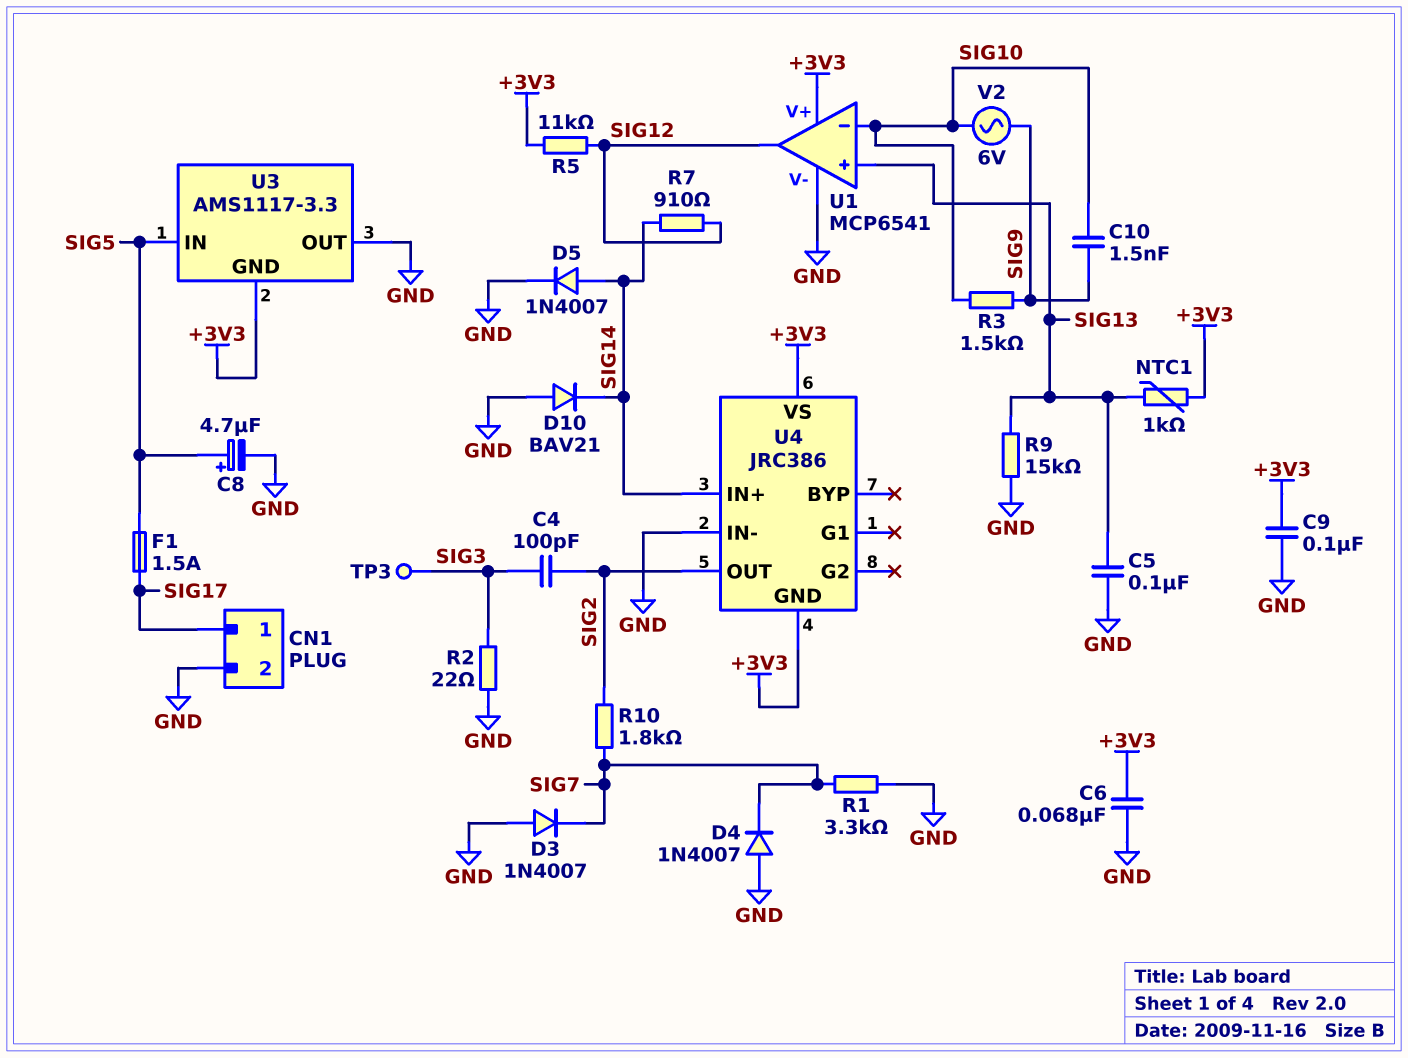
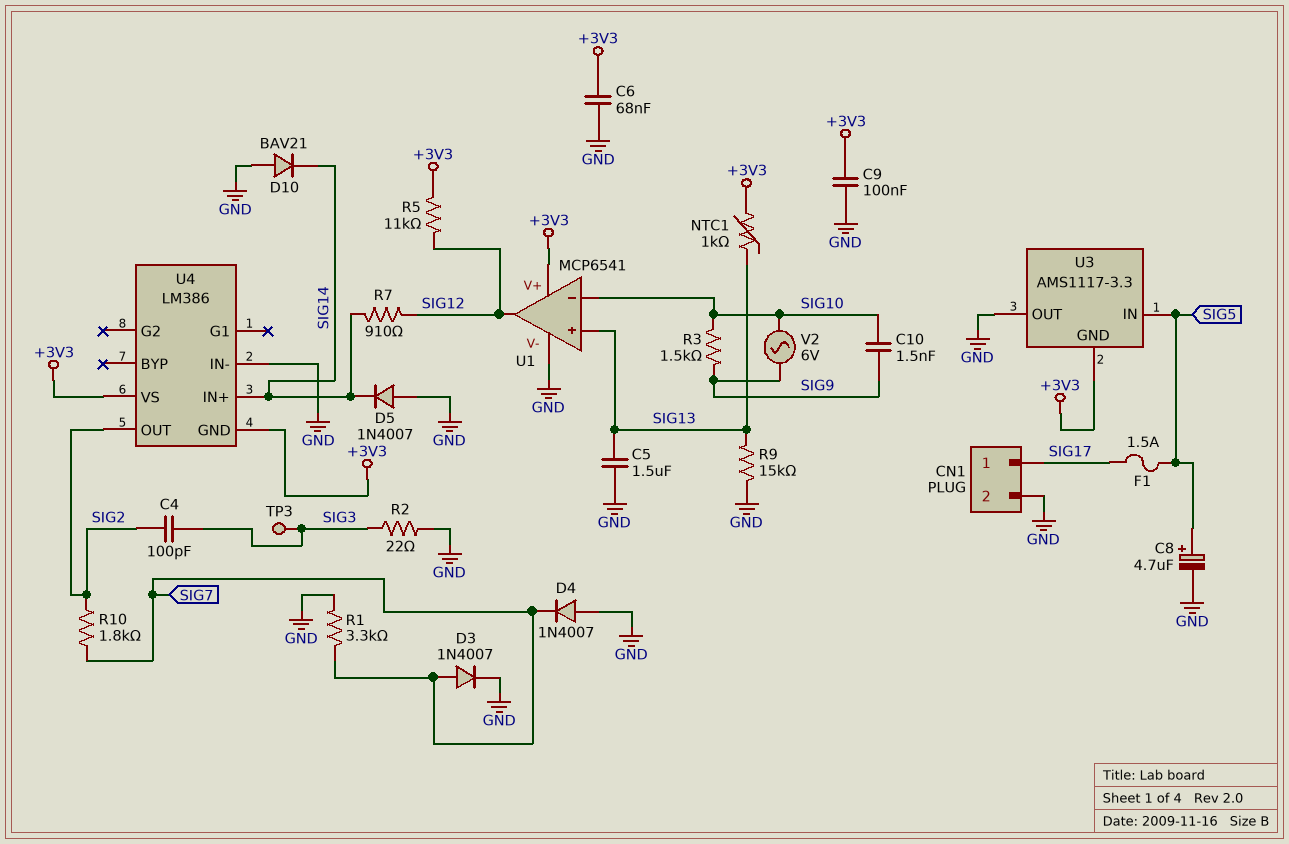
C5: 100nF (GND, SIG13) -> 1.5uF (GND, SIG13)
D3: diode 1N4007 (A GND, K SIG7) -> diode 1N4007 (A SIG7, K GND)
D5: diode 1N4007 (A SIG14, K GND) -> diode 1N4007 (A GND, K SIG14)
U4: JRC386 -> LM386

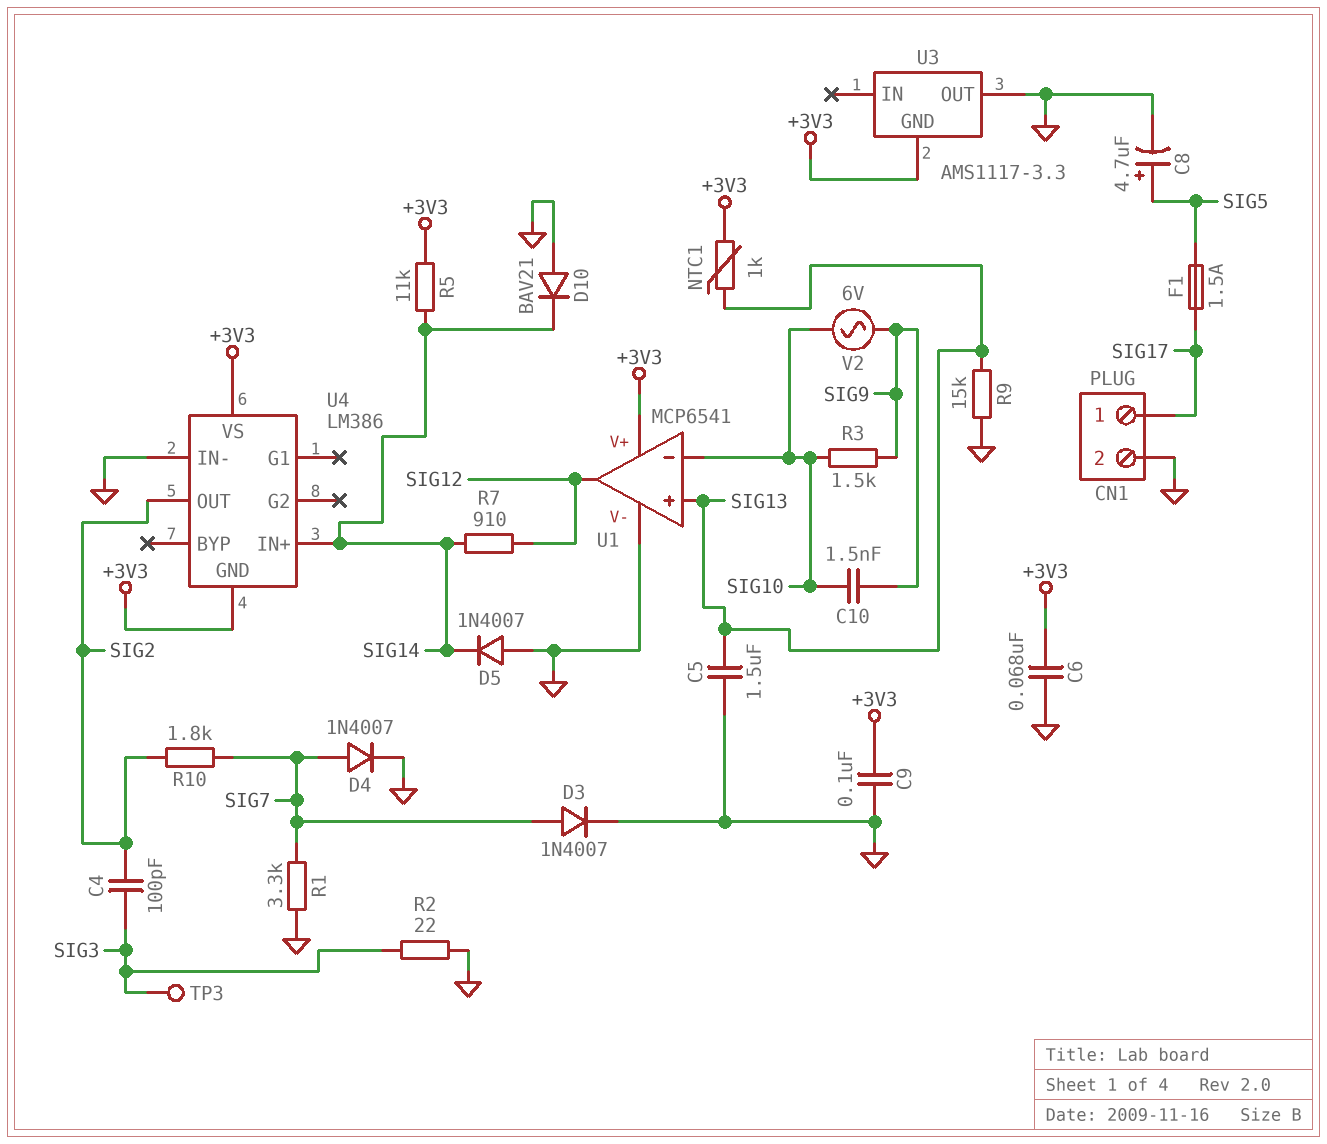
D4: diode 1N4007 (A GND, K SIG7) -> diode 1N4007 (A SIG7, K GND)
R5: 11k (+3V3, SIG12) -> 11k (+3V3, SIG14)
U3 pin IN: SIG5 -> none

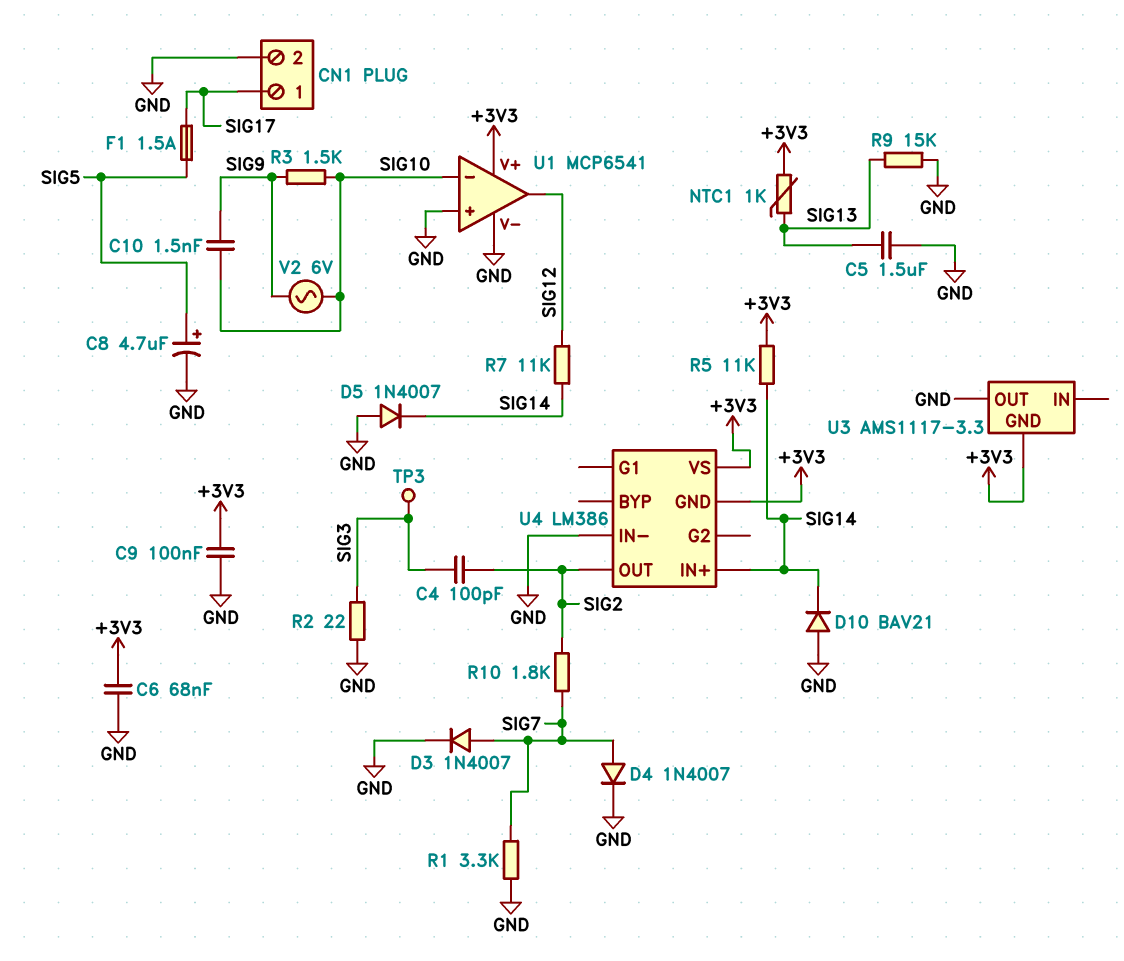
R7: 910 (SIG12, SIG14) -> 11k (SIG12, SIG14)
U1 pin in+: SIG13 -> GND

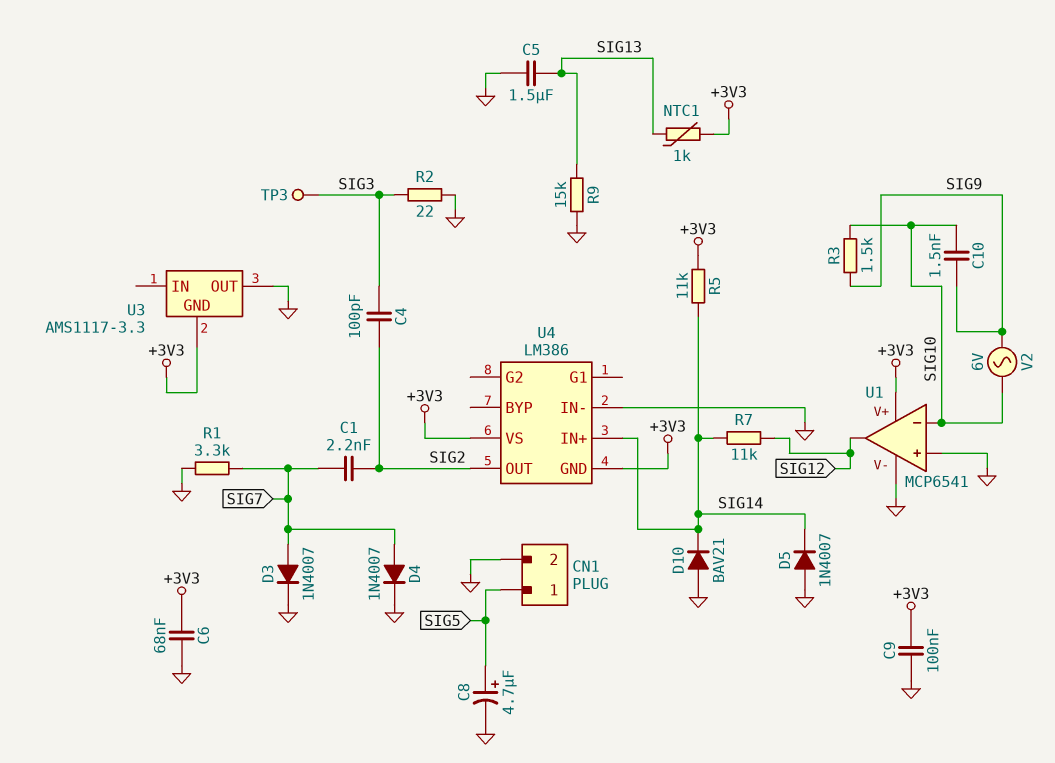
C1: none -> 2.2nF (SIG2, SIG7)
CN1 pin 1: SIG17 -> SIG5
F1: 1.5A (SIG5, SIG17) -> none
R10: 1.8k (SIG2, SIG7) -> none

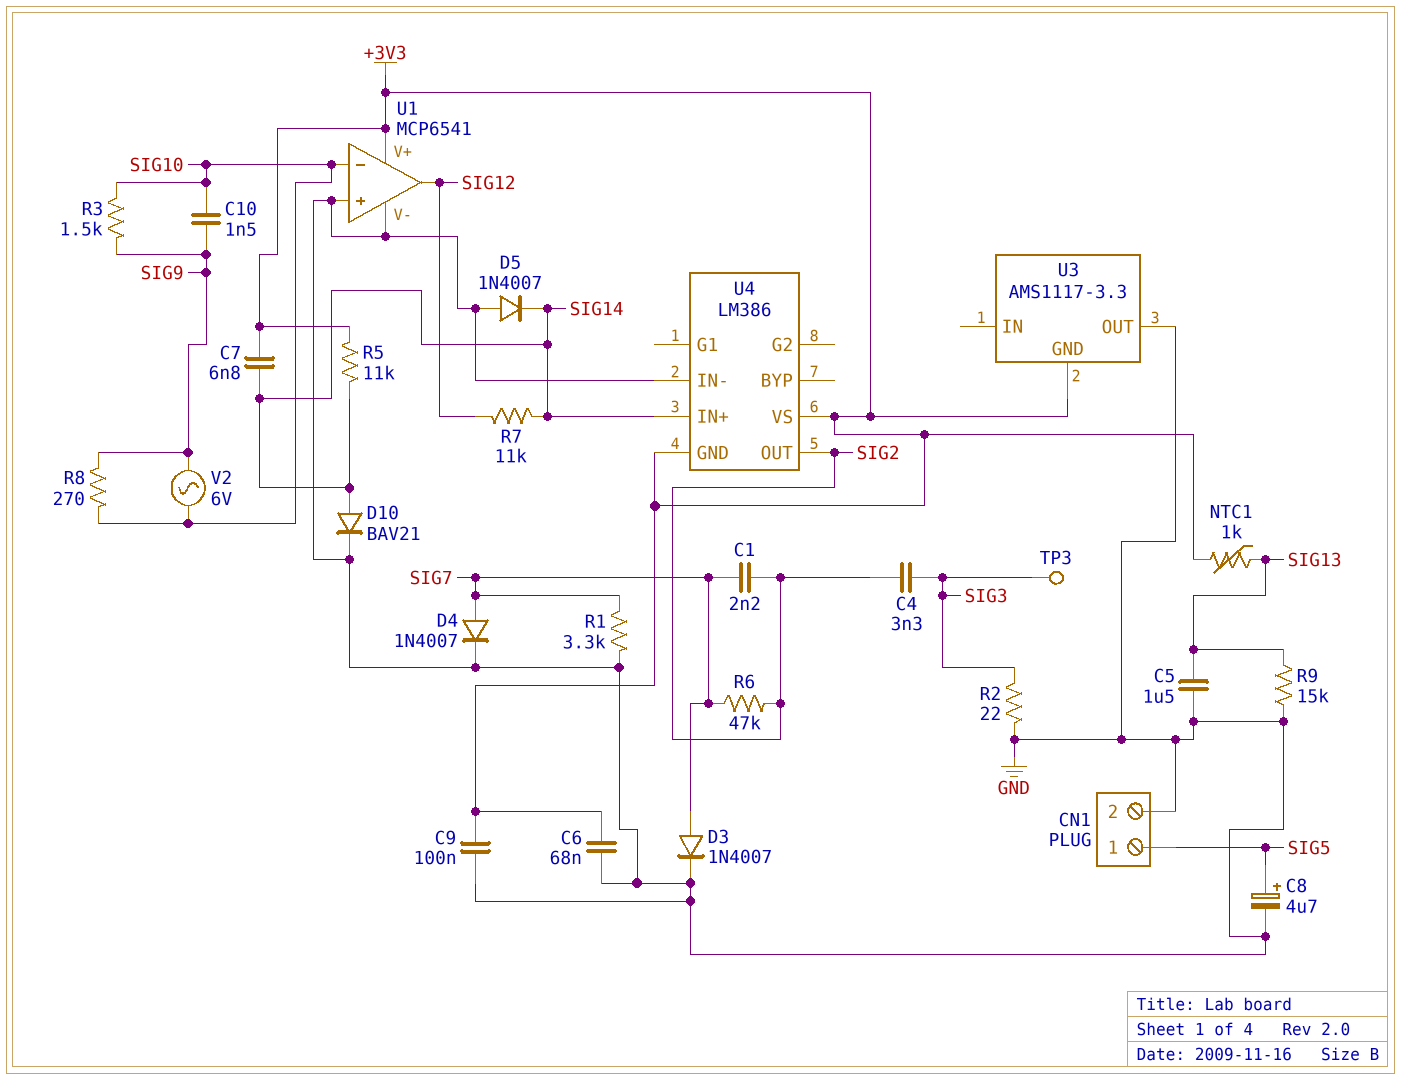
C4: 100pF (SIG2, SIG3) -> 3.3nF (SIG2, SIG3)
C7: none -> 6.8nF (+3V3, SIG14)
D10: diode BAV21 (A GND, K SIG14) -> diode BAV21 (A SIG14, K GND)
R6: none -> 47k (SIG2, SIG7)
R8: none -> 270 (SIG9, SIG10)

